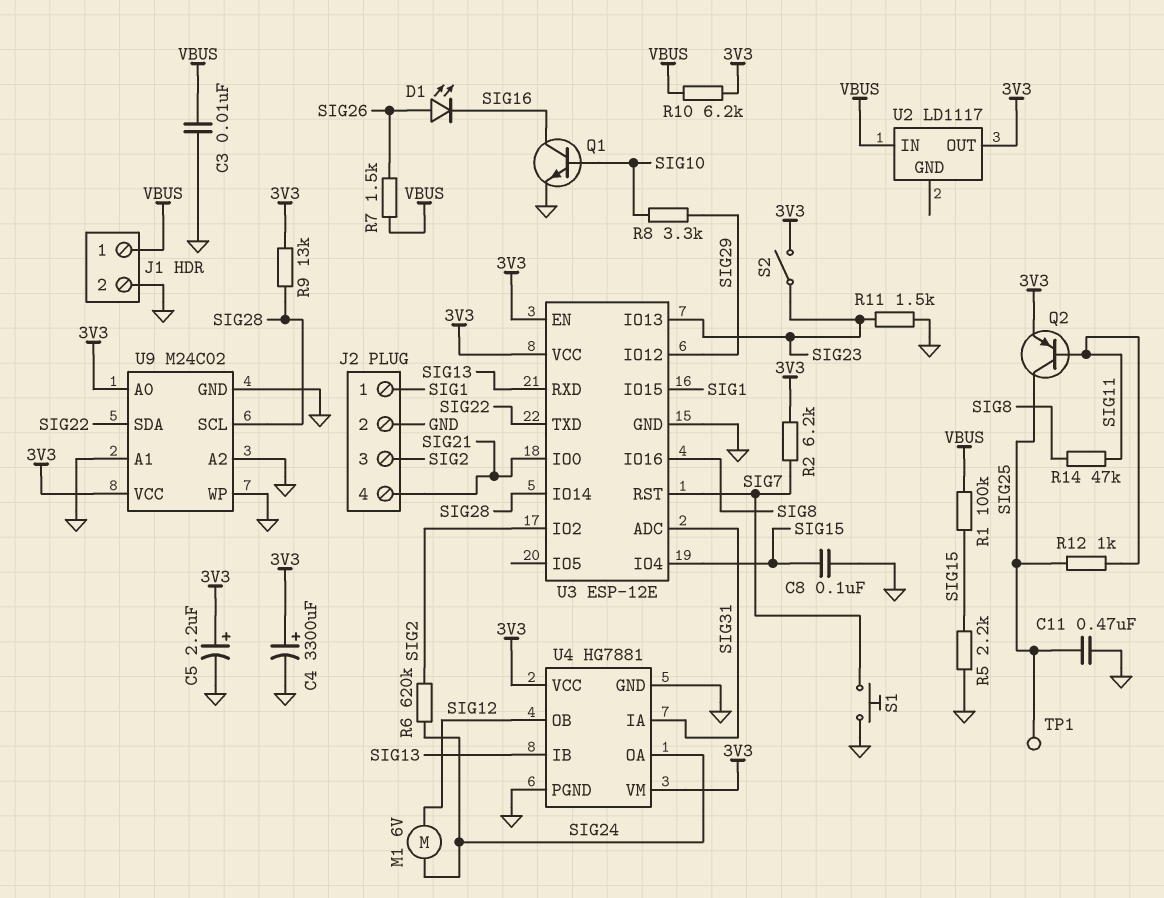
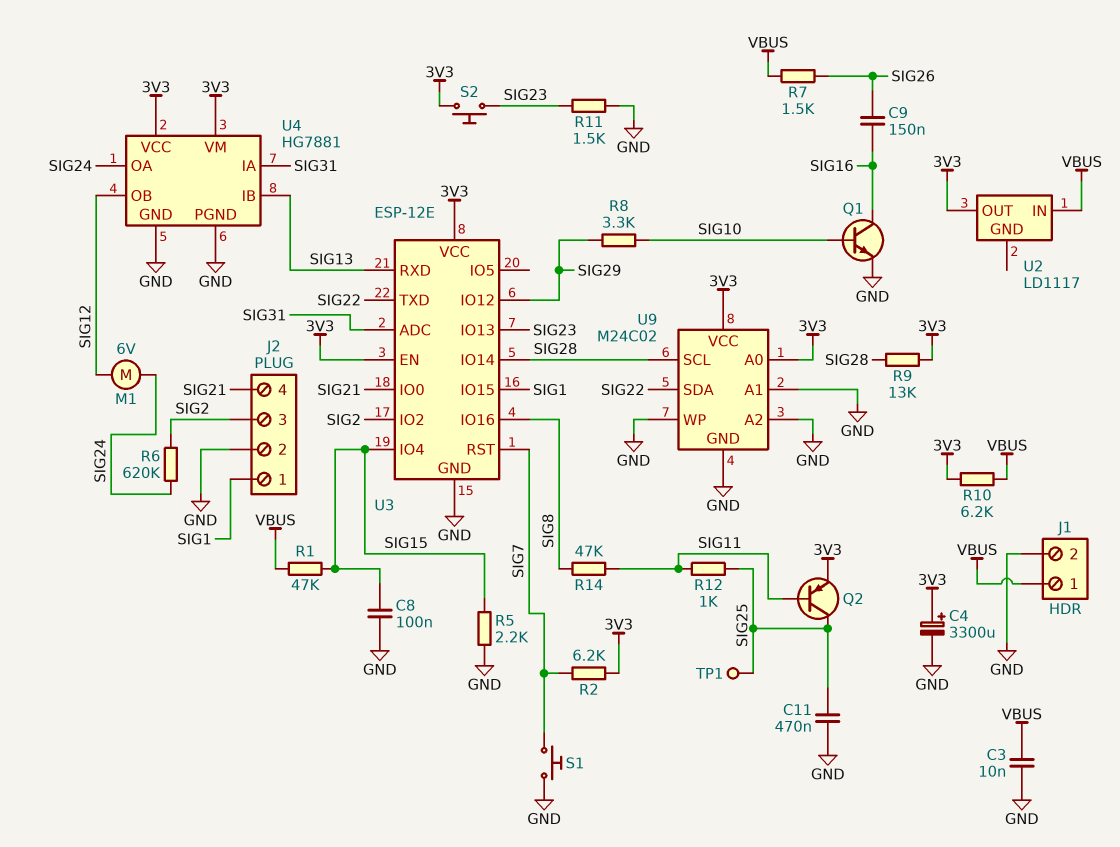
C5: 2.2uF (plus 3V3, minus GND) -> none
C9: none -> 150nF (SIG16, SIG26)
D1: LED (A SIG26, K SIG16) -> none
R1: 100k (SIG15, VBUS) -> 47k (SIG15, VBUS)
S2: switch (3V3, SIG23) -> button (3V3, SIG23)

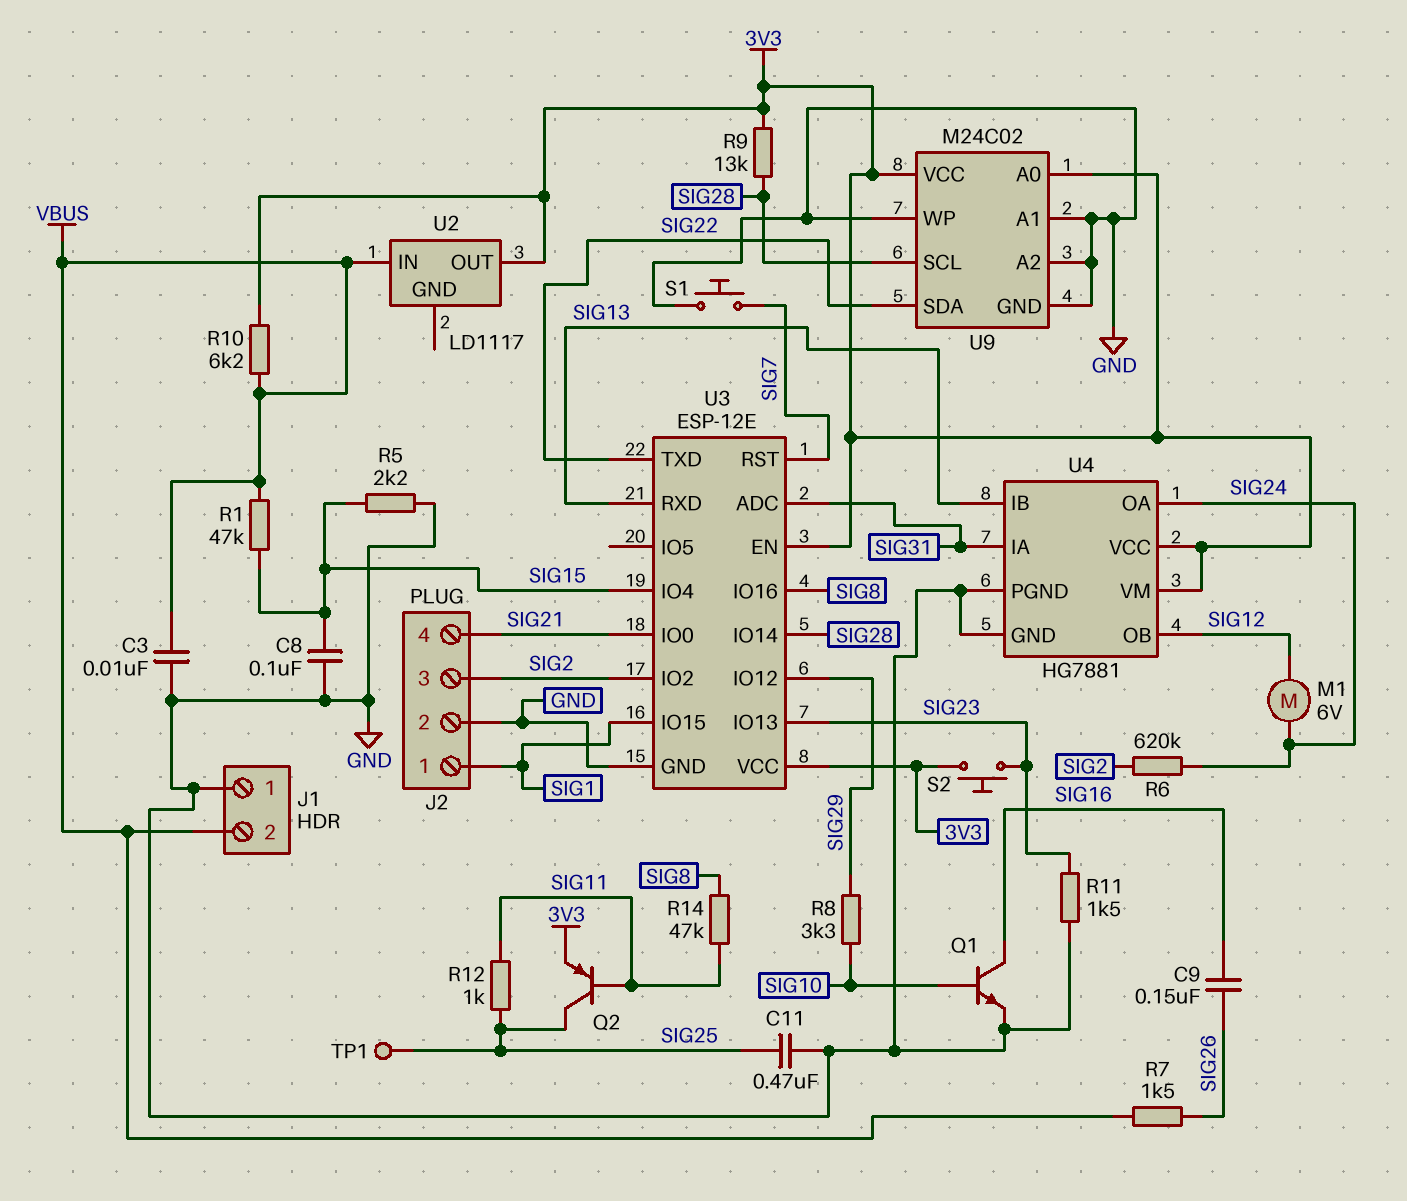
C4: 3300uF (plus 3V3, minus GND) -> none
J1 pin 1: VBUS -> GND
J1 pin 2: GND -> VBUS
R2: 6.2k (3V3, SIG7) -> none

